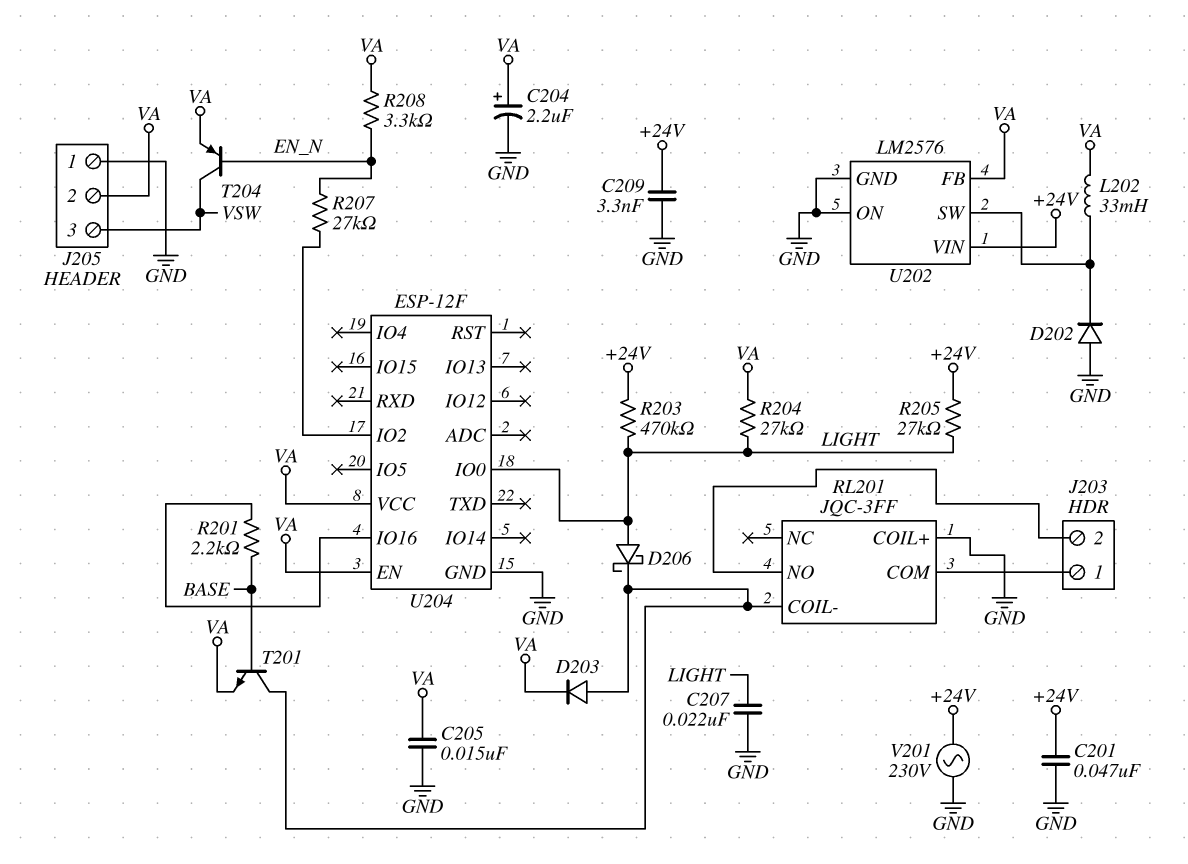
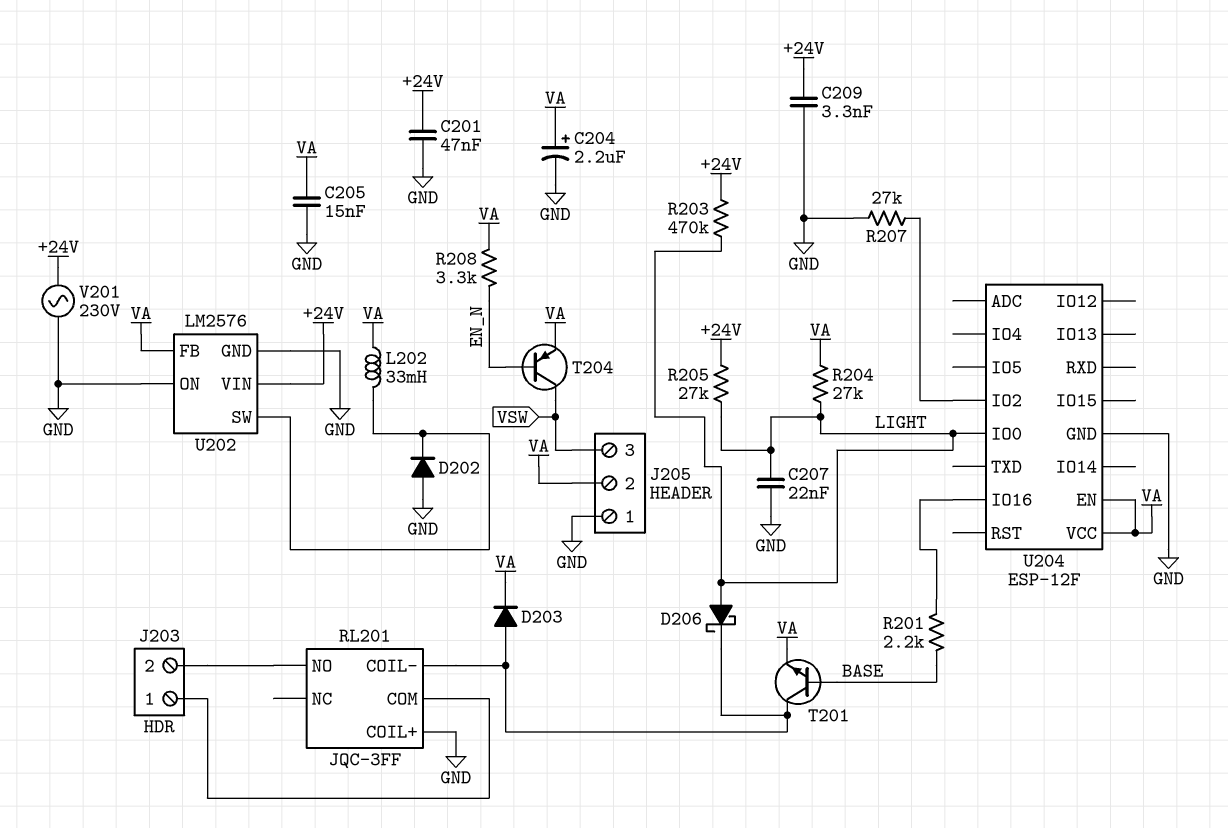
R207: 27k (EN_N, U204/IO2) -> 27k (GND, U204/IO2)

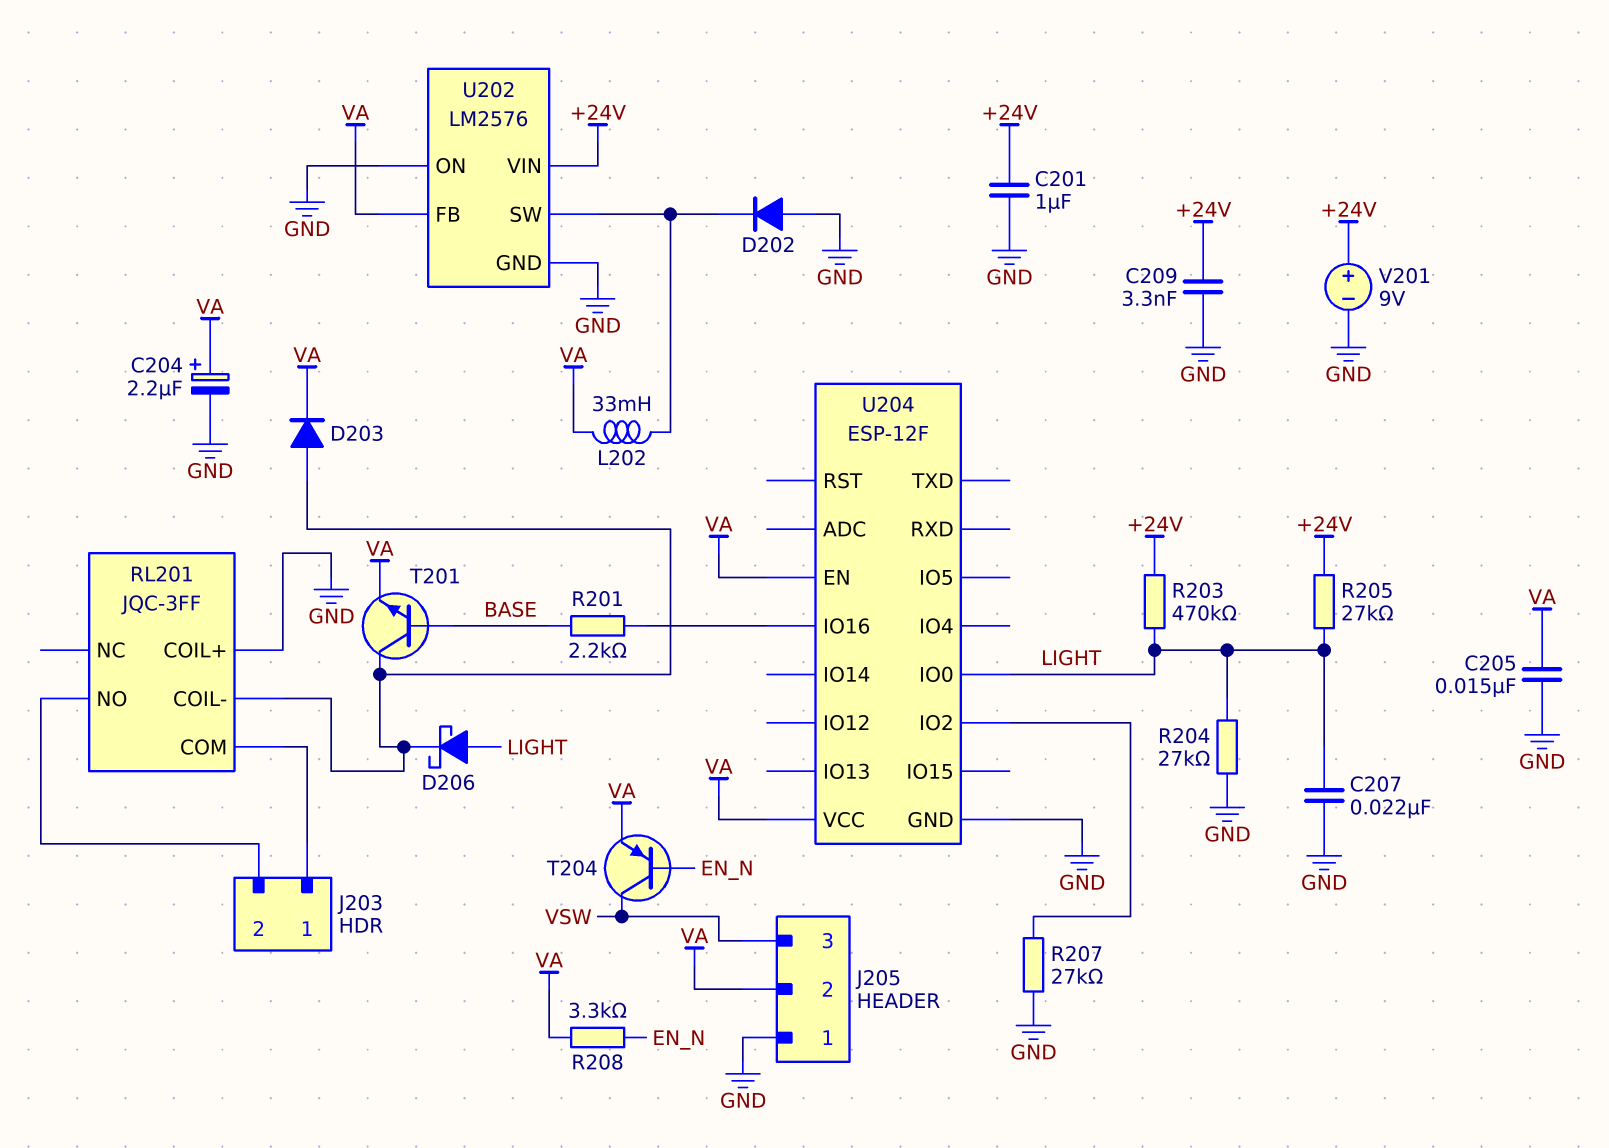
C201: 47nF (+24V, GND) -> 1uF (+24V, GND)
R204: 27k (LIGHT, VA) -> 27k (GND, LIGHT)
V201: AC 230V (+24V, GND) -> 9V (plus +24V, minus GND)

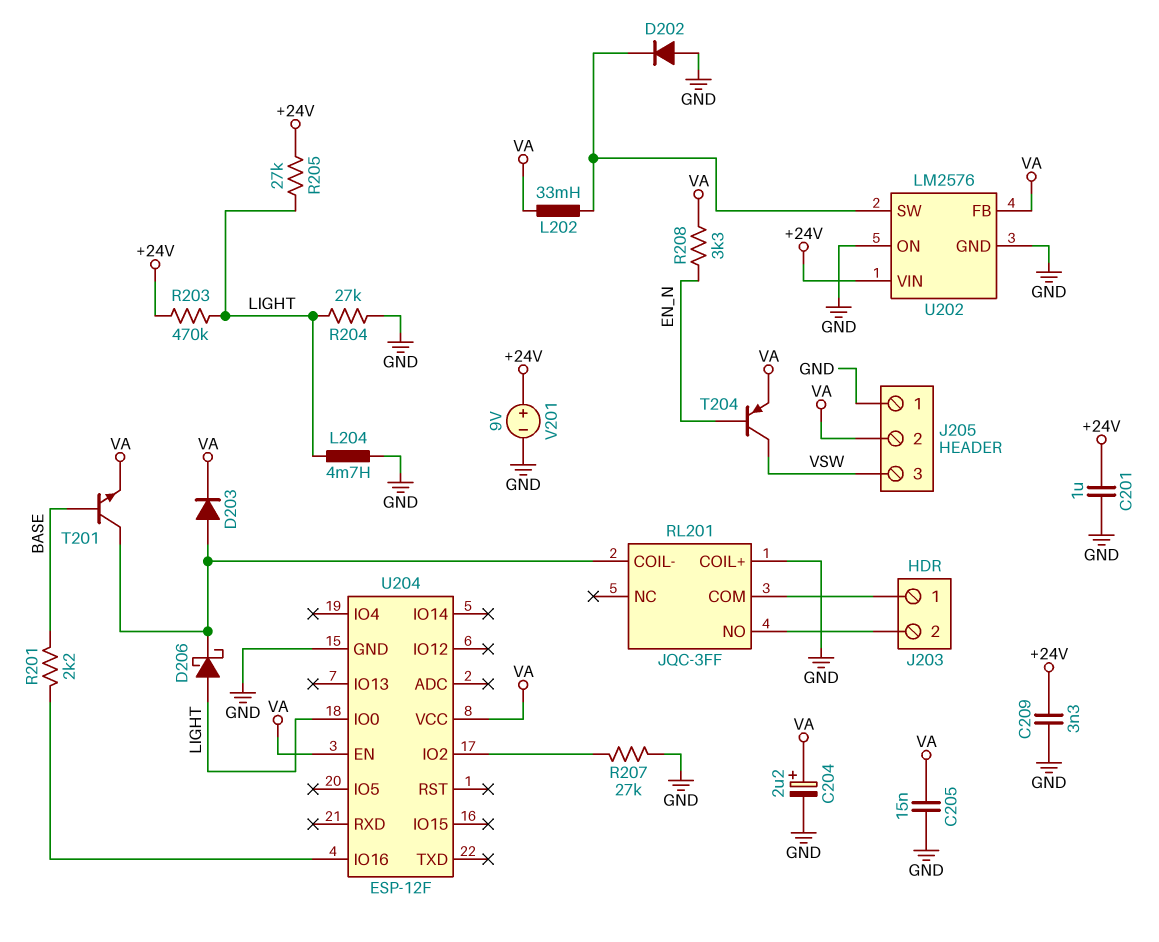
C207: 22nF (GND, LIGHT) -> none
L204: none -> 4.7mH (GND, LIGHT)

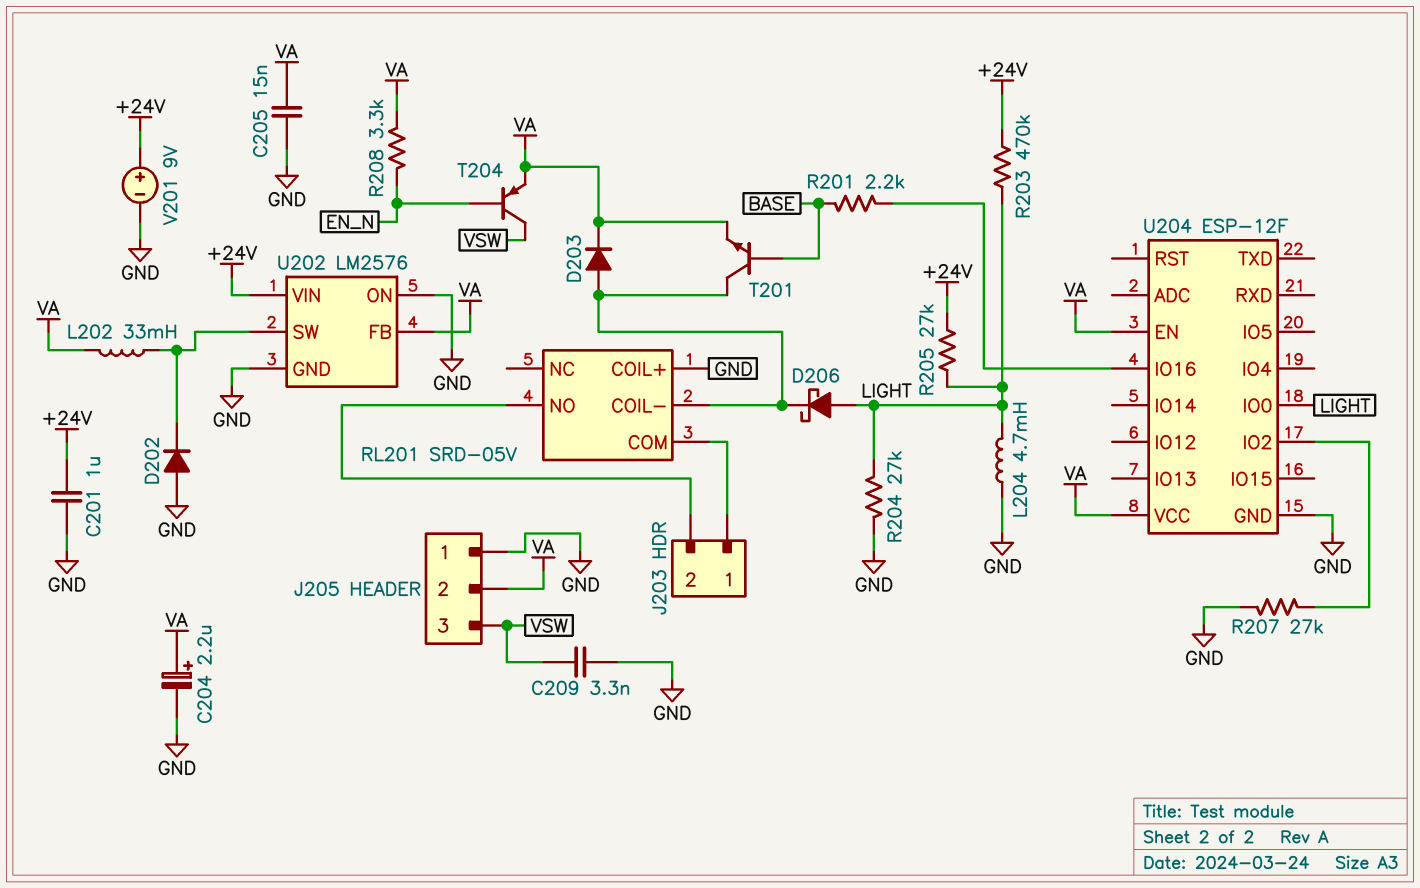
C209: 3.3nF (+24V, GND) -> 3.3nF (GND, VSW)
RL201: JQC-3FF -> SRD-05V

